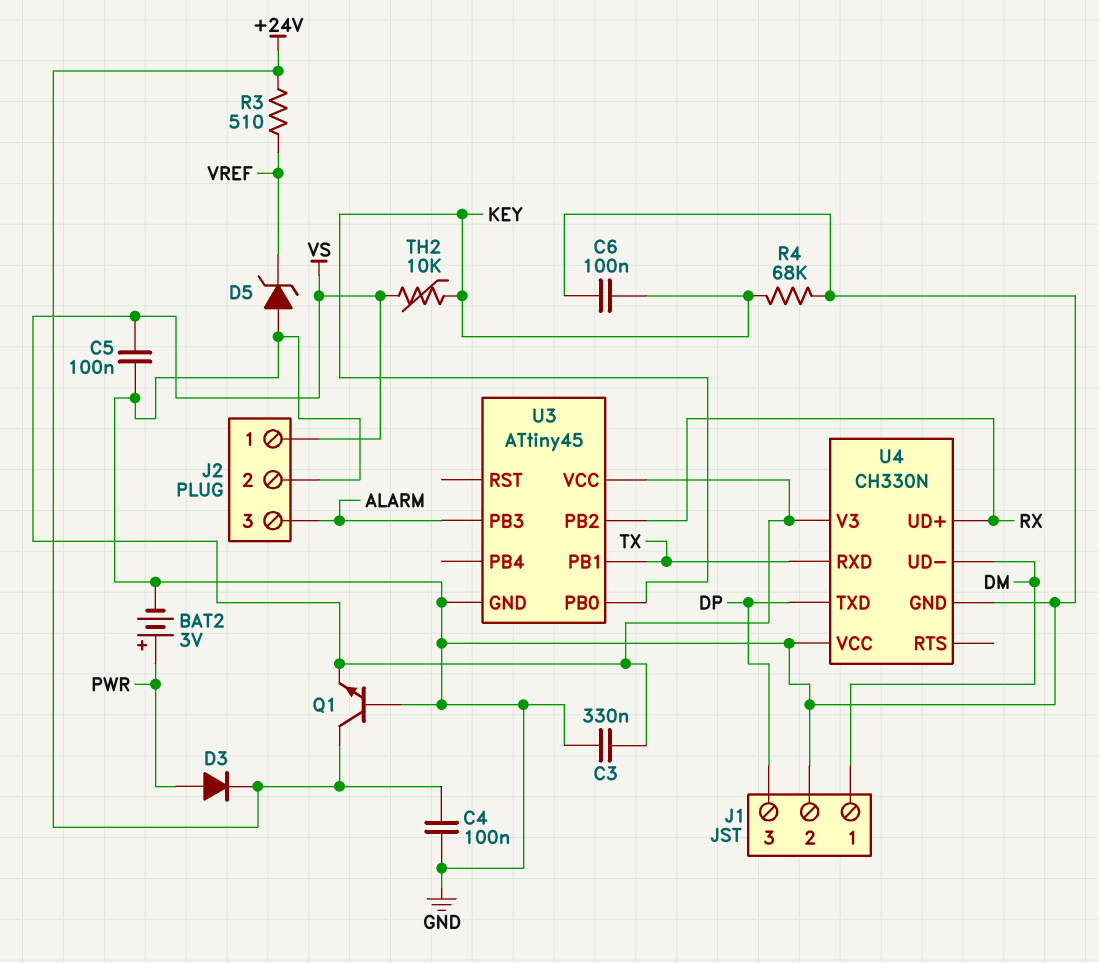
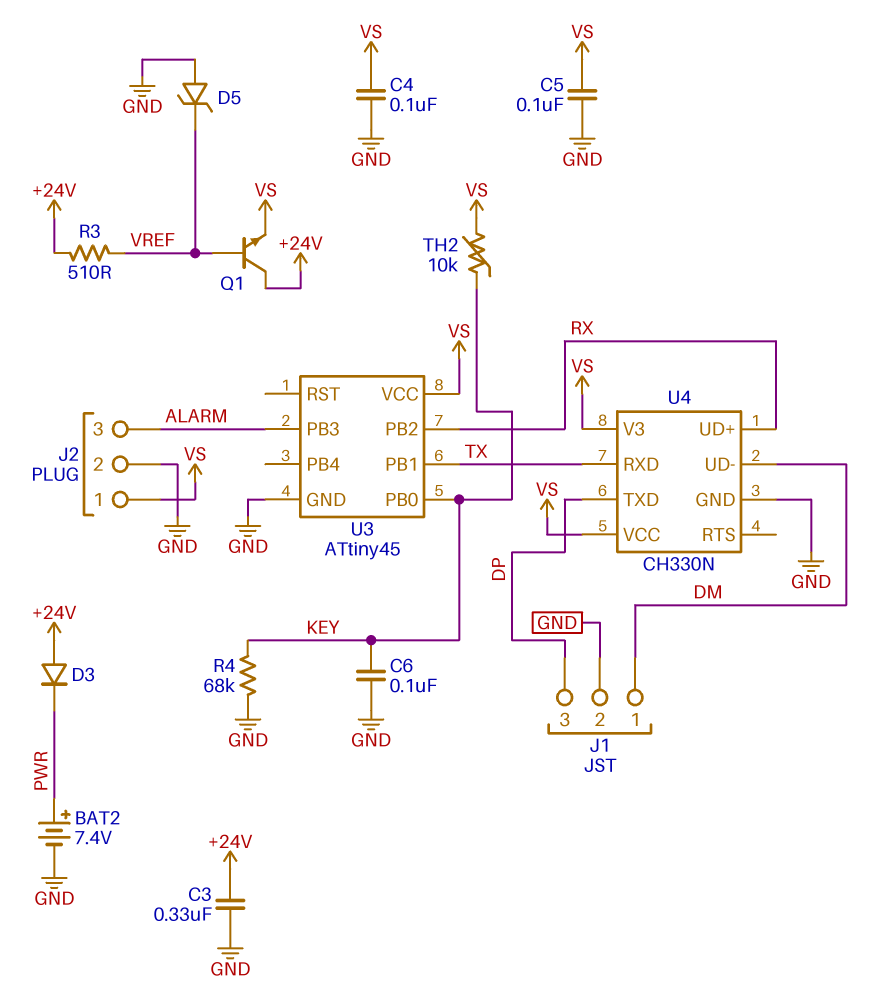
BAT2: 3V (plus PWR, minus GND) -> 7.4V (plus PWR, minus GND)
C3: 330nF (GND, VS) -> 330nF (+24V, GND)
C4: 100nF (+24V, GND) -> 100nF (GND, VS)
D3: diode (A PWR, K +24V) -> diode (A +24V, K PWR)
Q1: NPN (B GND, C +24V, E VS) -> NPN (B VREF, C +24V, E VS)
U4 pin VCC: GND -> VS

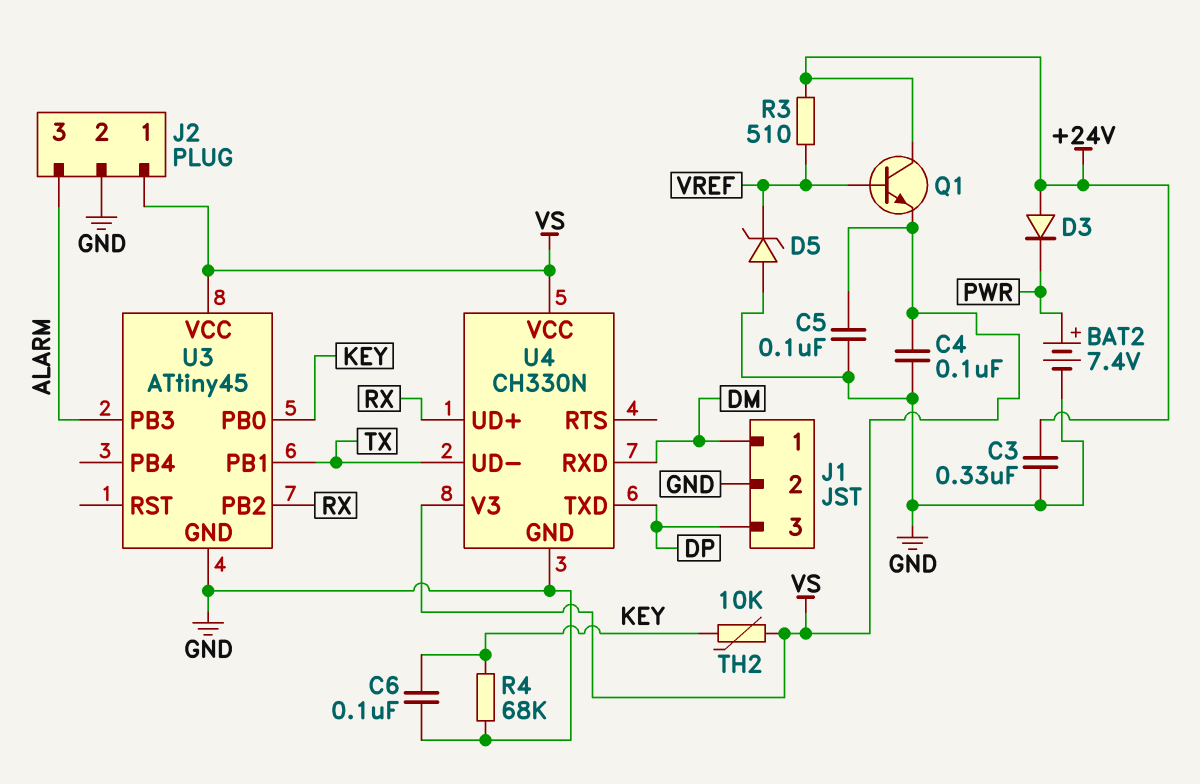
U4 pin RXD: TX -> DM
U4 pin UD-: DM -> TX

